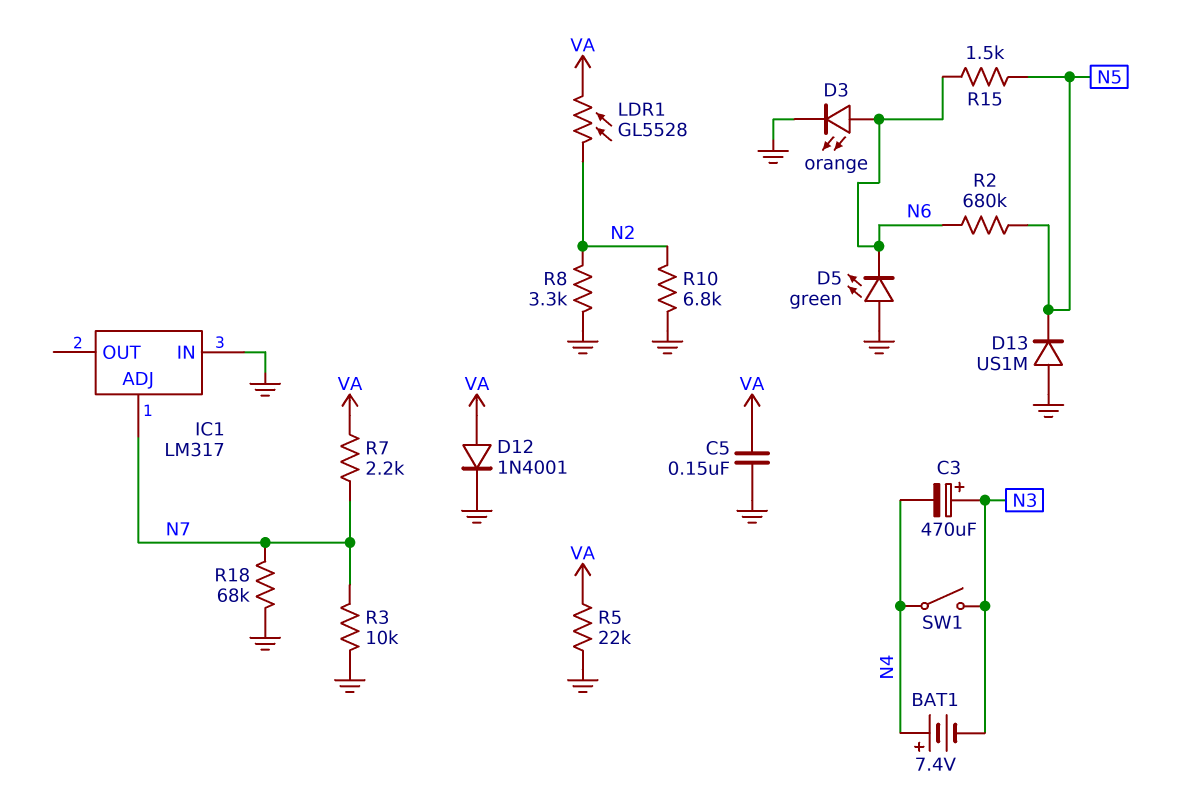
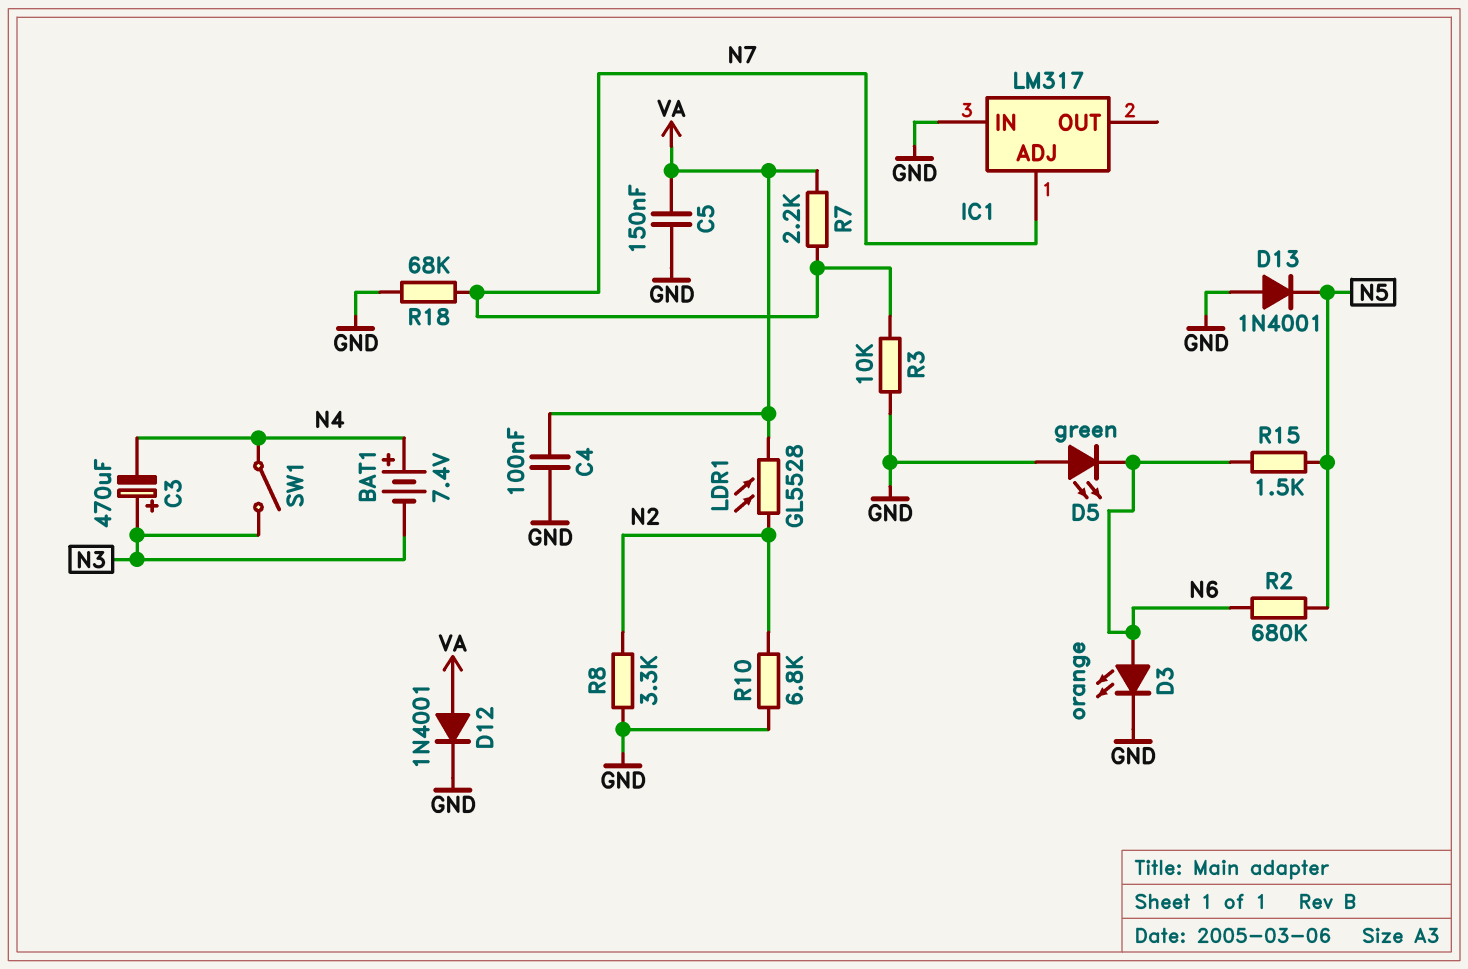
C4: none -> 100nF (GND, VA)
D13: diode US1M (A GND, K N5) -> diode 1N4001 (A GND, K N5)
R5: 22k (GND, VA) -> none

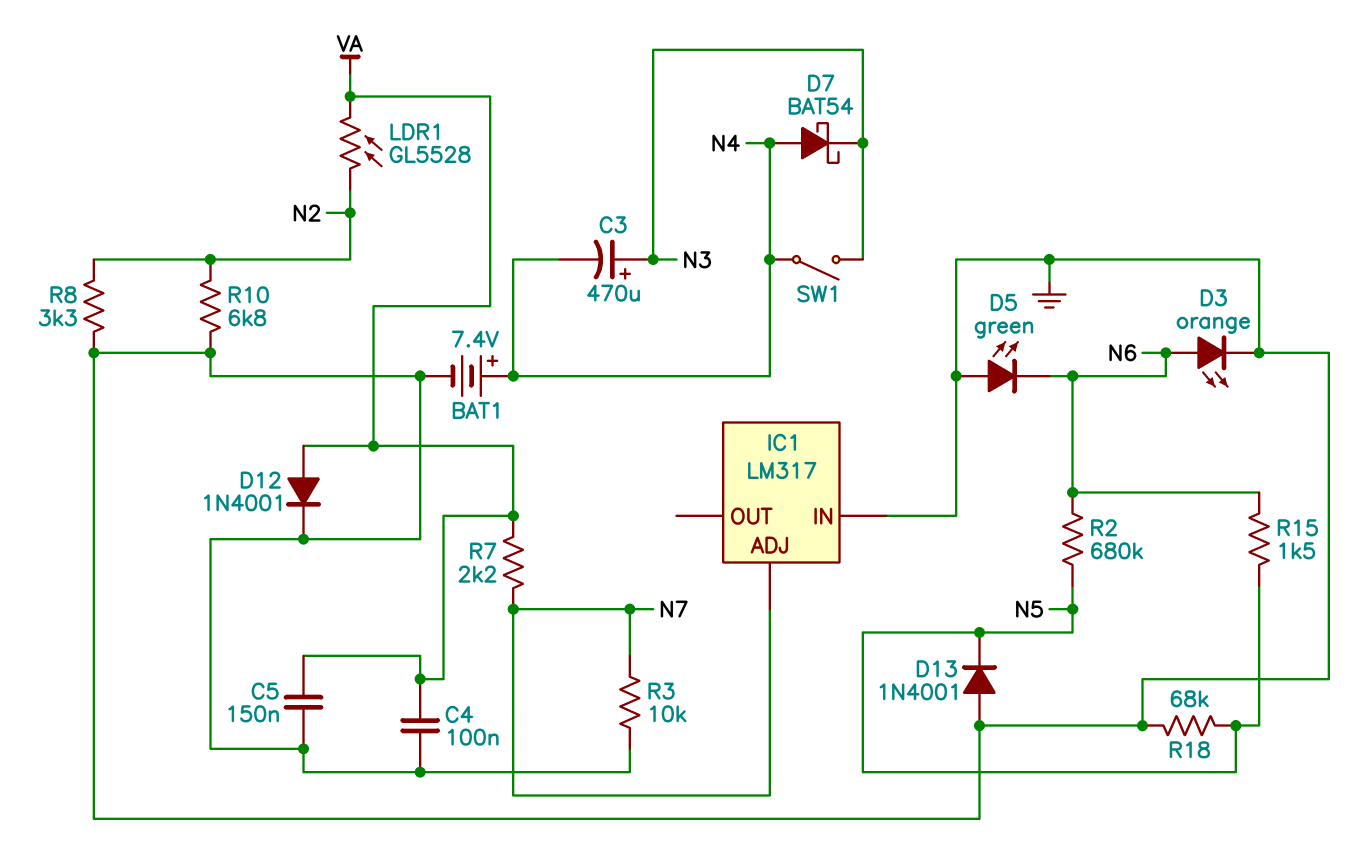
BAT1: 7.4V (plus N4, minus N3) -> 7.4V (plus N4, minus GND)
D7: none -> schottky BAT54 (A N4, K N3)
R18: 68k (GND, N7) -> 68k (GND, N5)

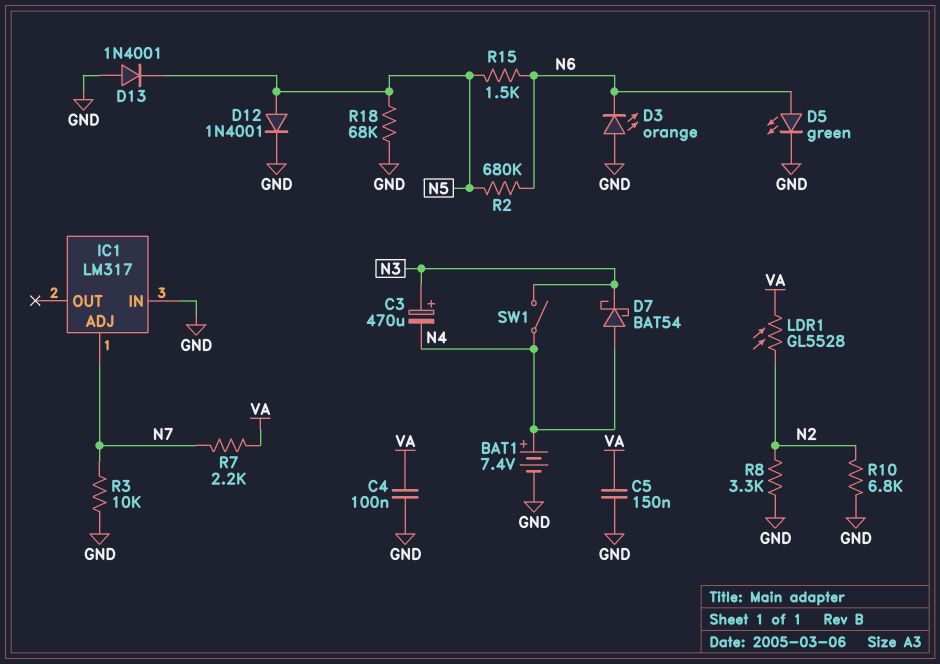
D3: LED orange (A N6, K GND) -> LED orange (A GND, K N6)
D5: LED green (A GND, K N6) -> LED green (A N6, K GND)
D12: diode 1N4001 (A VA, K GND) -> diode 1N4001 (A N5, K GND)

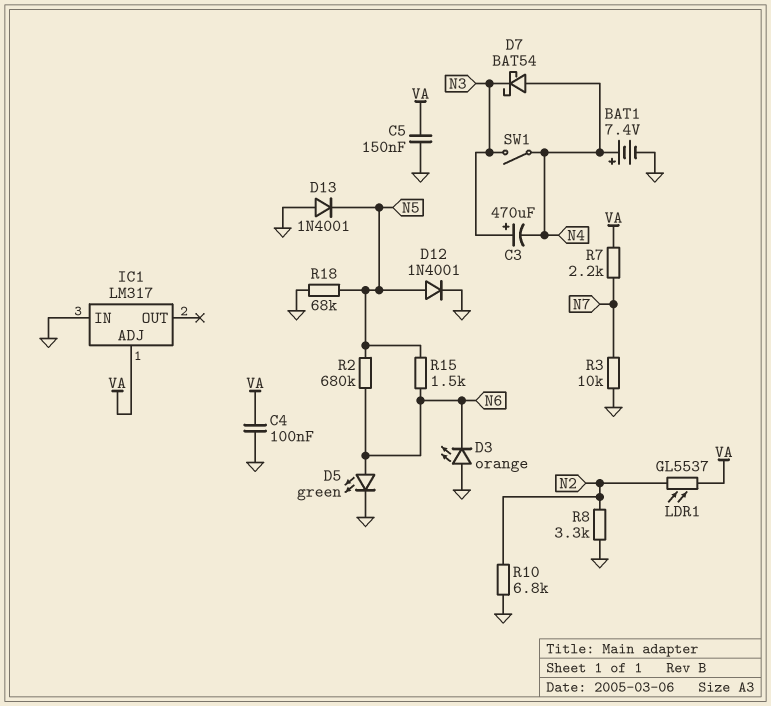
IC1 pin ADJ: N7 -> VA
LDR1: GL5528 (N2, VA) -> GL5537 (N2, VA)

